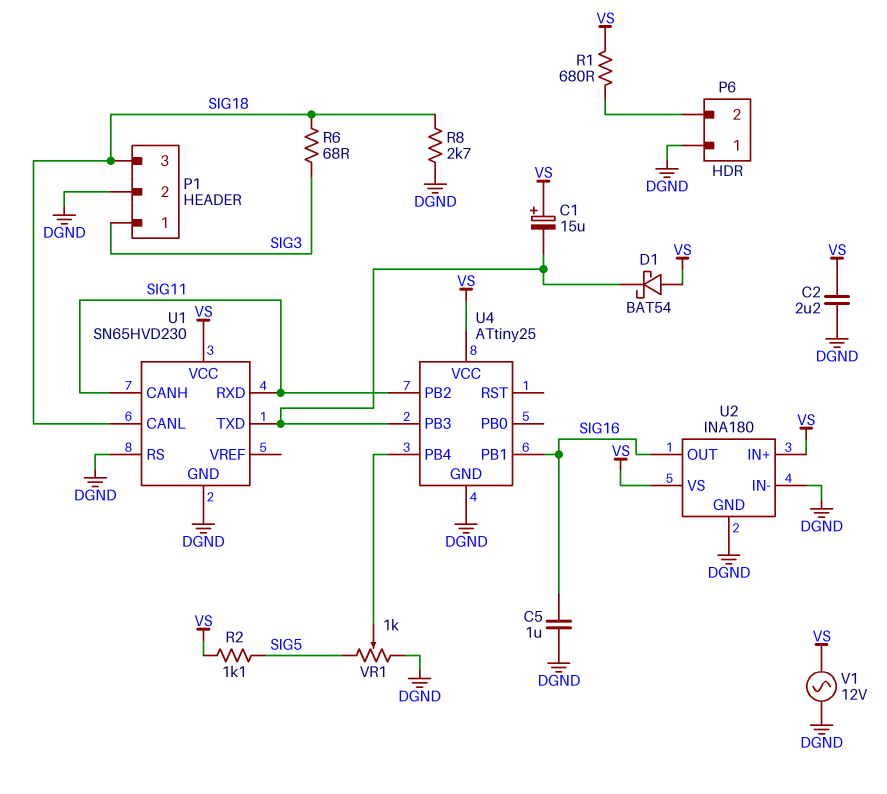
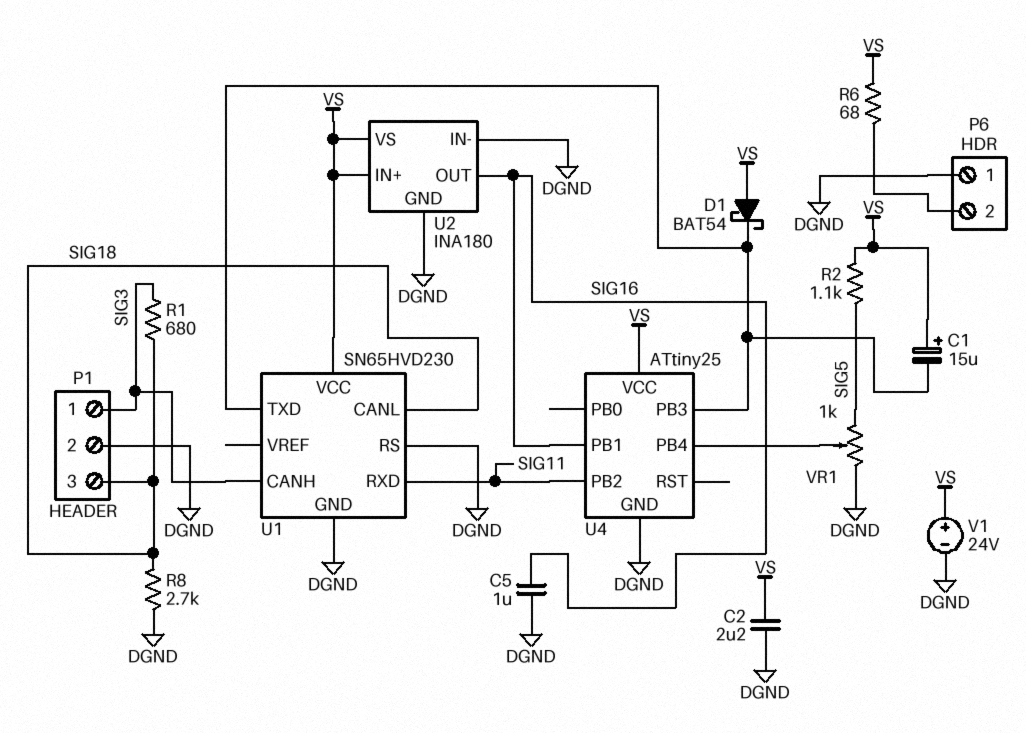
R1: 680 (P6/2, VS) -> 680 (SIG3, SIG18)
R6: 68 (SIG3, SIG18) -> 68 (P6/2, VS)
U1 pin CANH: SIG11 -> SIG3
V1: AC 12V (DGND, VS) -> 24V (plus VS, minus DGND)

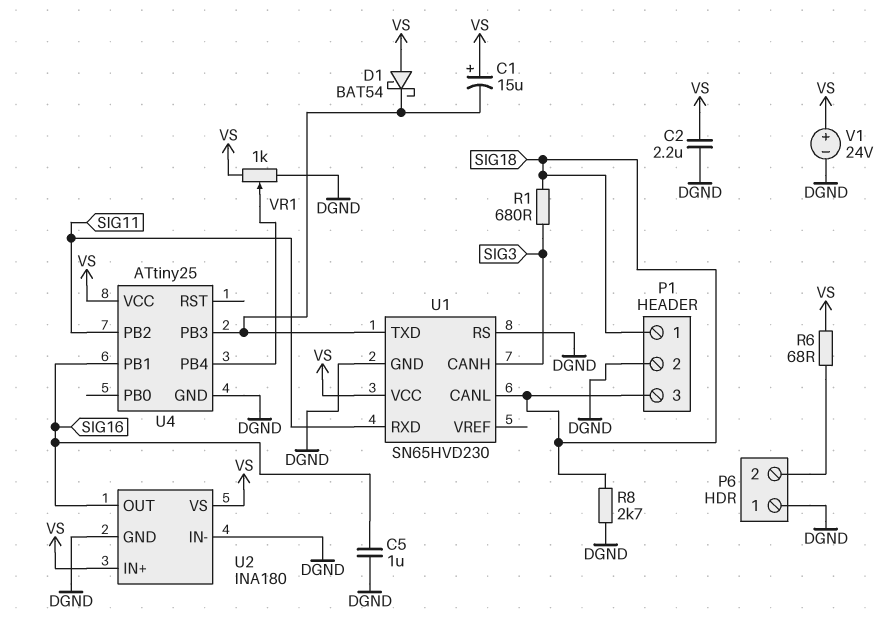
P1 pin 1: SIG3 -> SIG18
R2: 1.1k (SIG5, VS) -> none
VR1: 1k (DGND, SIG5, wiper U4/PB4) -> 1k (DGND, VS, wiper U4/PB4)

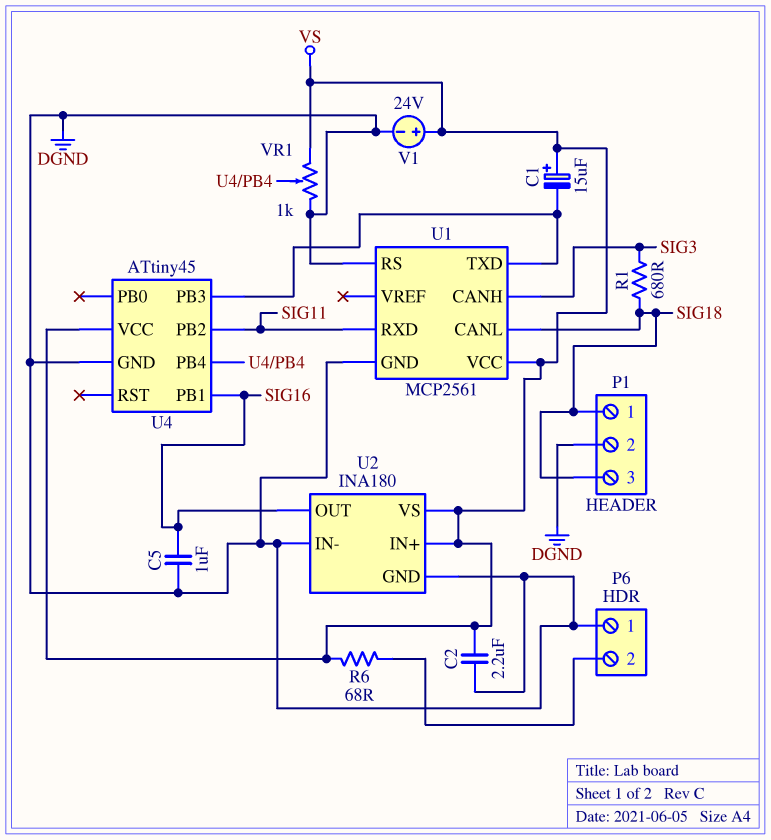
D1: schottky BAT54 (A VS, K U1/TXD) -> none
R8: 2.7k (DGND, SIG18) -> none
U1: SN65HVD230 -> MCP2561
U4: ATtiny25 -> ATtiny45

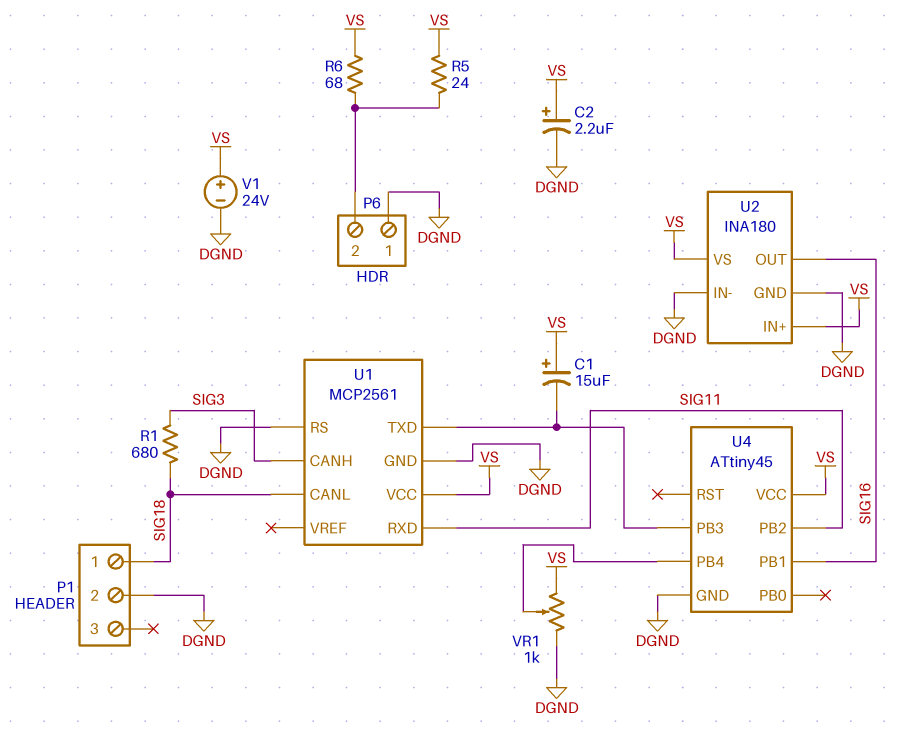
C2: 2.2uF (DGND, VS) -> 2.2uF (plus VS, minus DGND)
C5: 1uF (DGND, SIG16) -> none
P1 pin 3: SIG18 -> none
R5: none -> 24 (P6/2, VS)

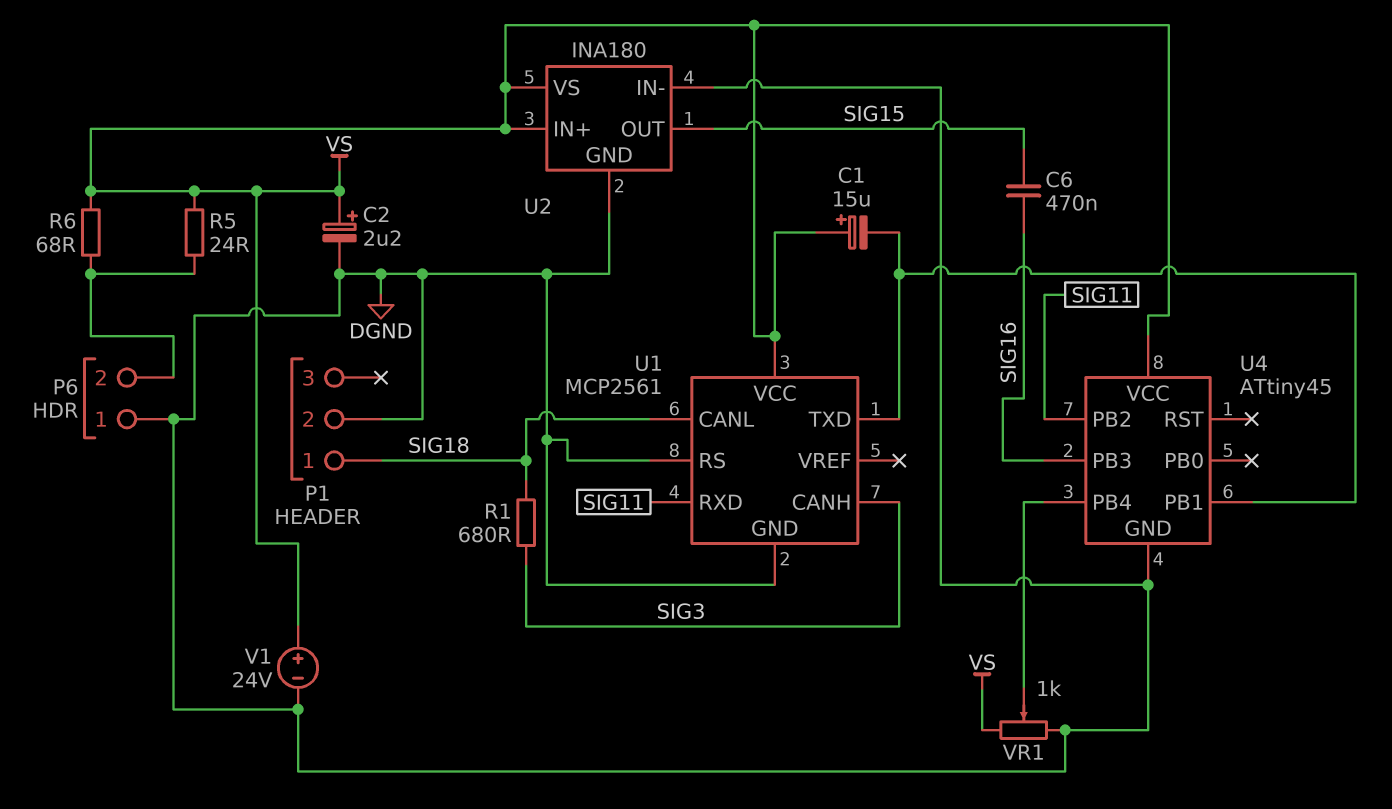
C6: none -> 470nF (SIG15, SIG16)
U2 pin OUT: SIG16 -> SIG15
U4 pin PB1: SIG16 -> U1/TXD
U4 pin PB3: U1/TXD -> SIG16

